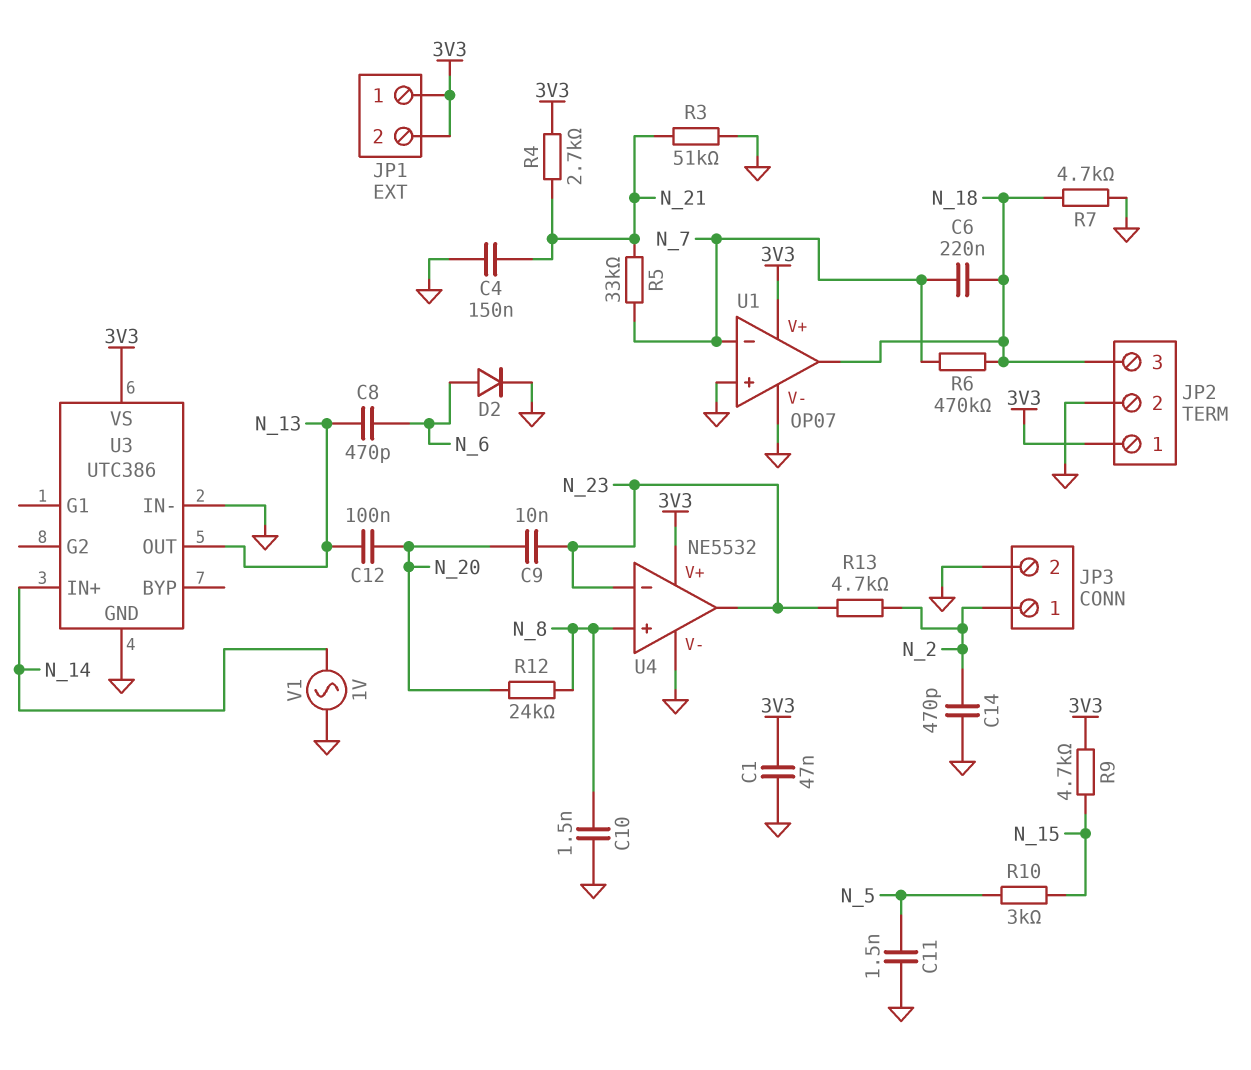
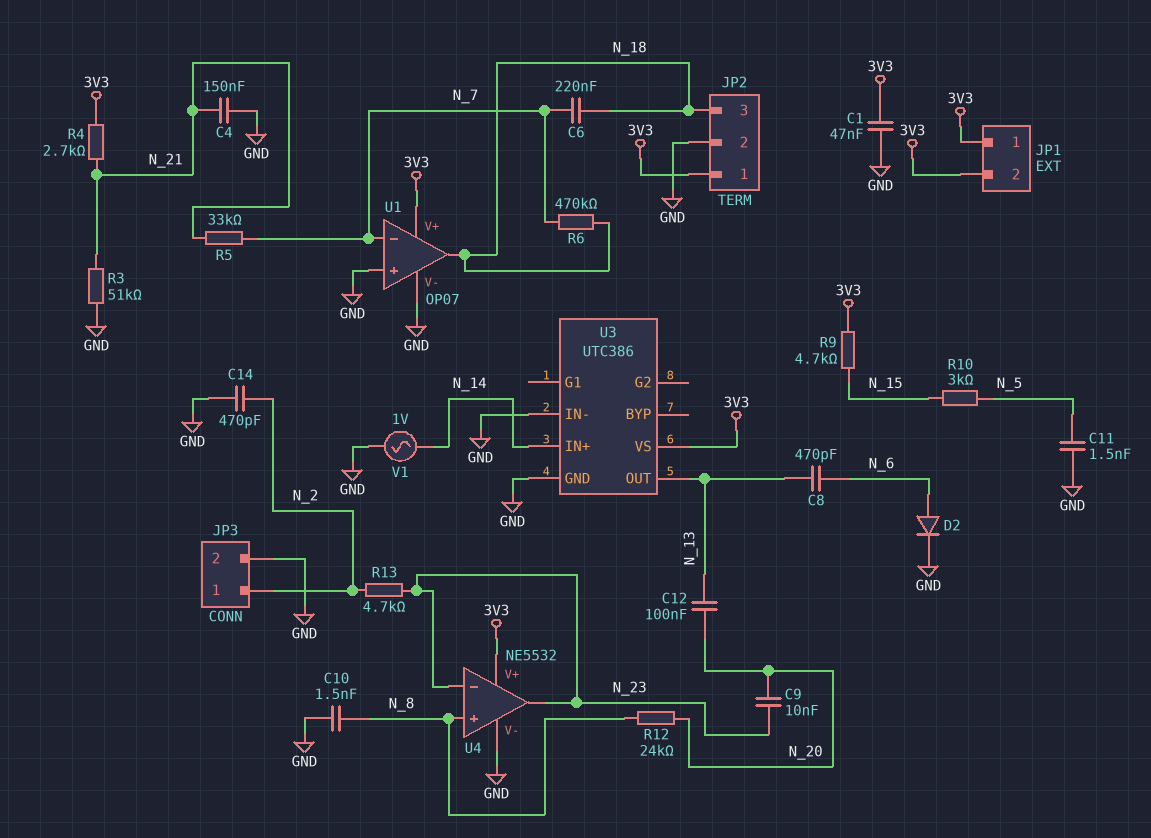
R7: 4.7k (GND, N_18) -> none

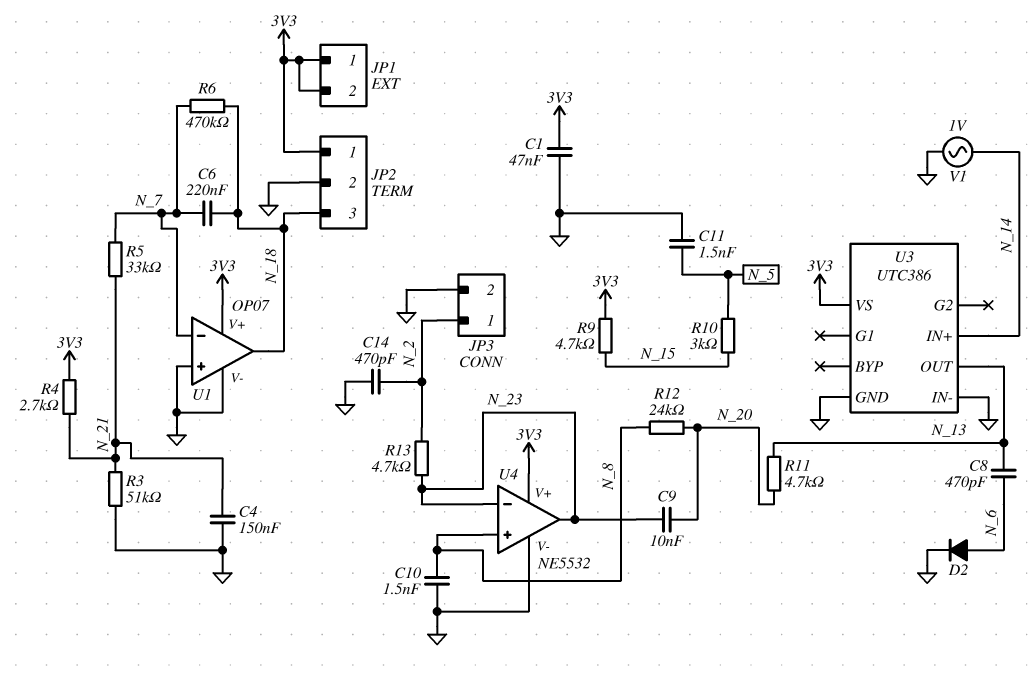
C12: 100nF (N_13, N_20) -> none
R11: none -> 4.7k (N_13, N_20)

